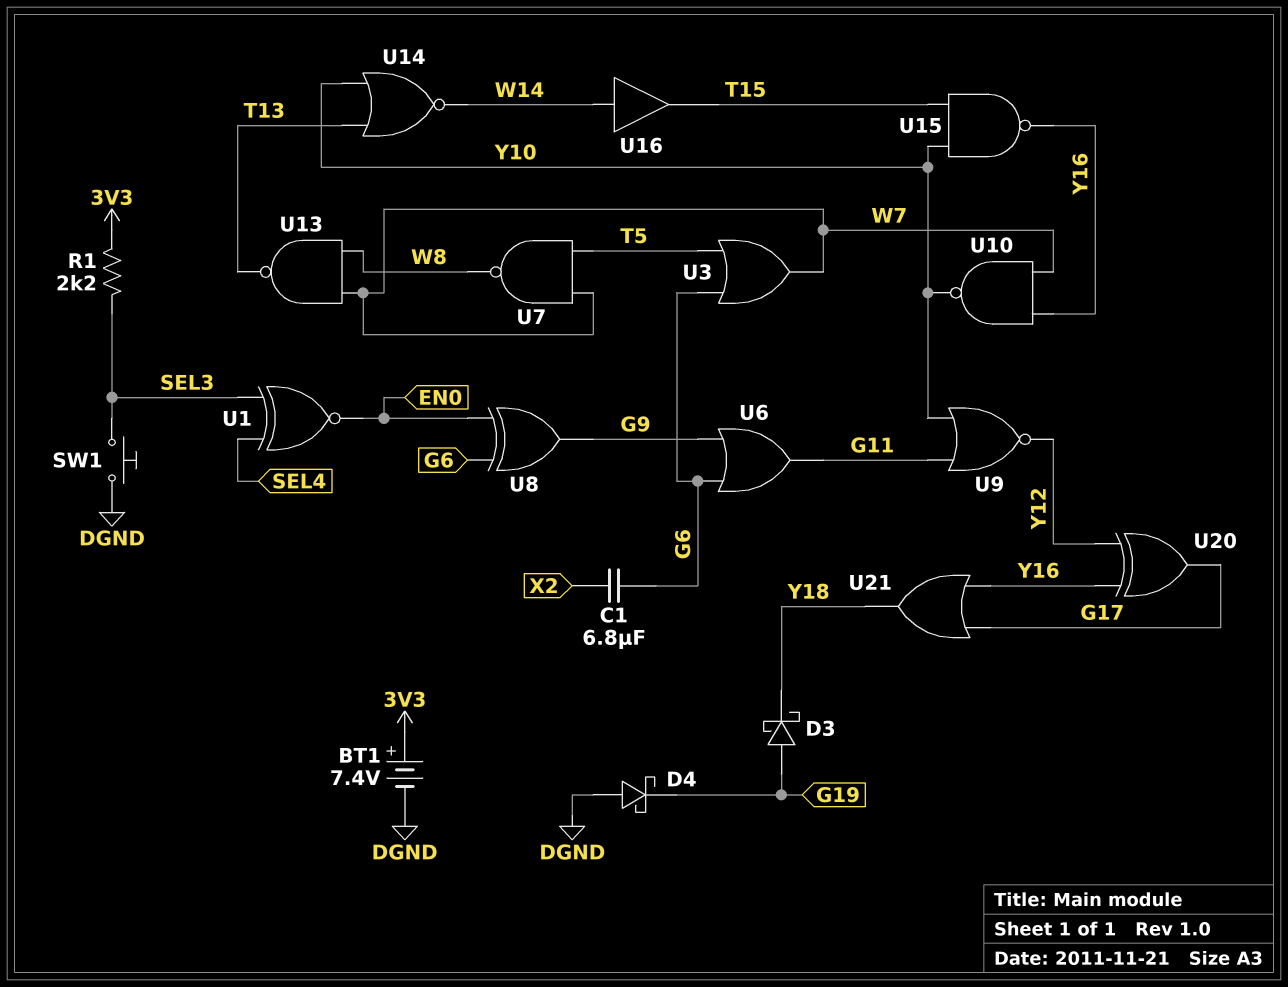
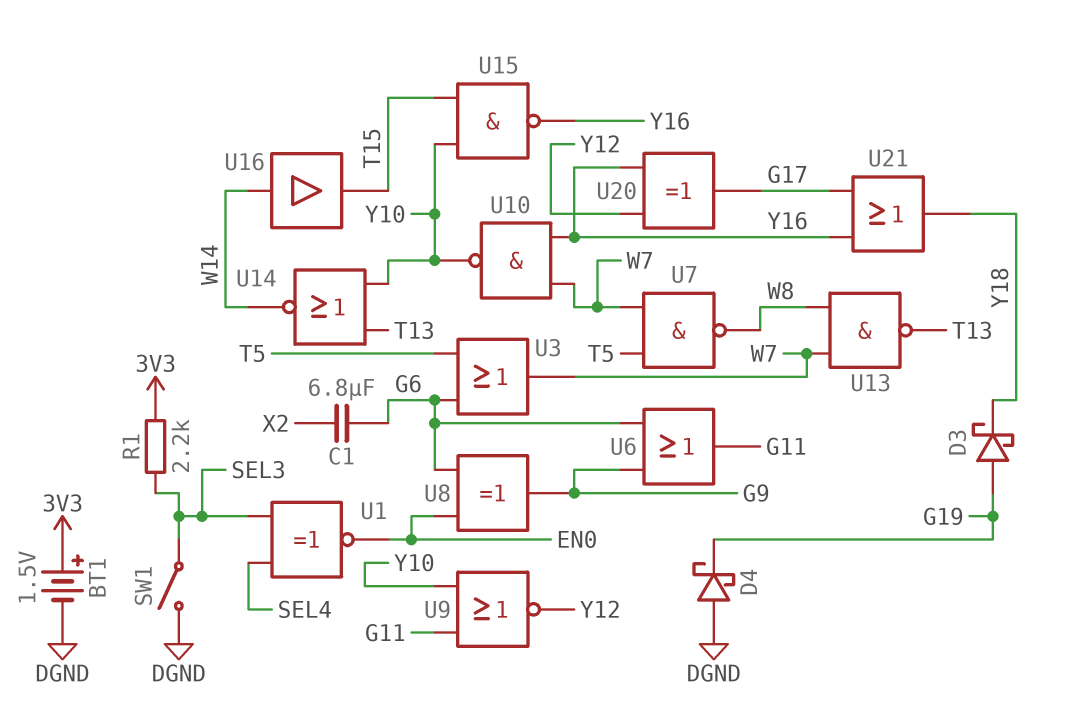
BT1: 7.4V (plus 3V3, minus DGND) -> 1.5V (plus 3V3, minus DGND)
SW1: button (DGND, SEL3) -> switch (DGND, SEL3)

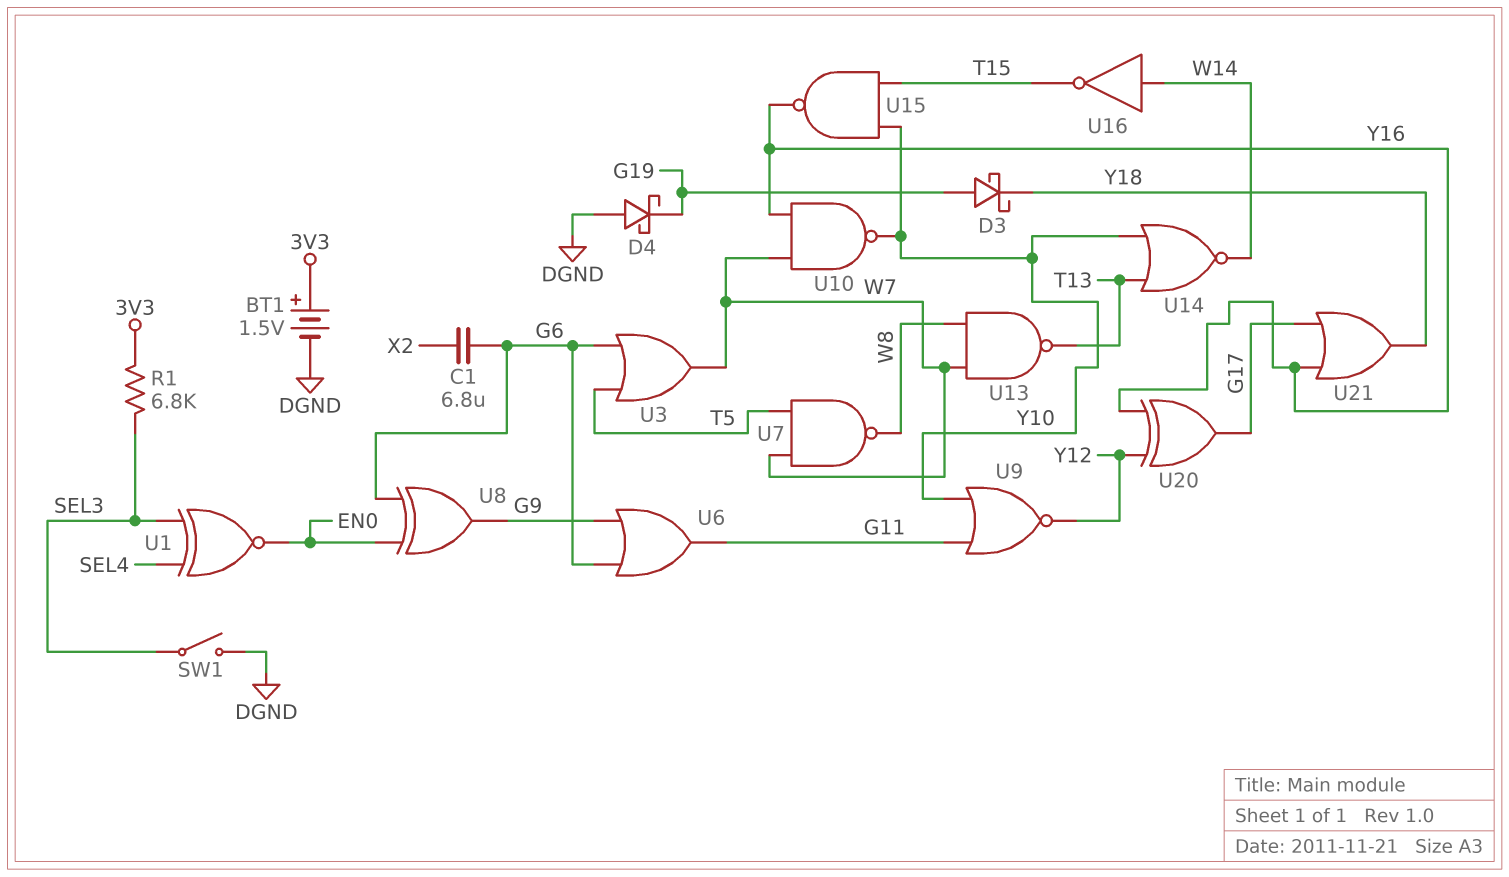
R1: 2.2k (3V3, SEL3) -> 6.8k (3V3, SEL3)
U16: buffer (in W14, out T15) -> NOT (in W14, out T15)

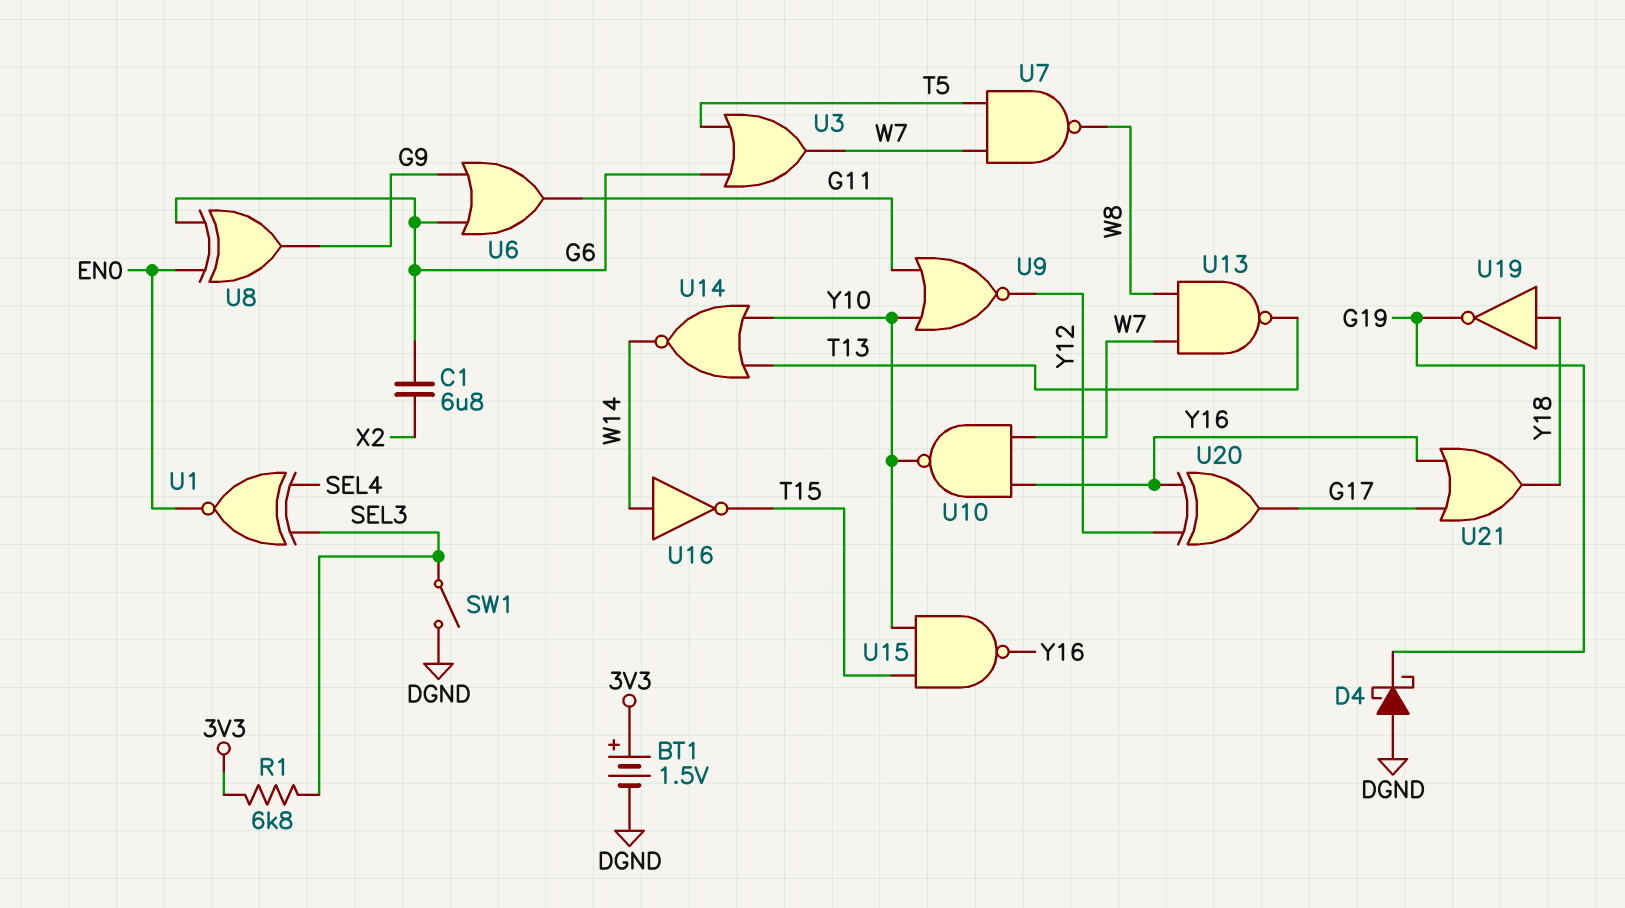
D3: schottky (A G19, K Y18) -> none
U19: none -> NOT (in Y18, out G19)

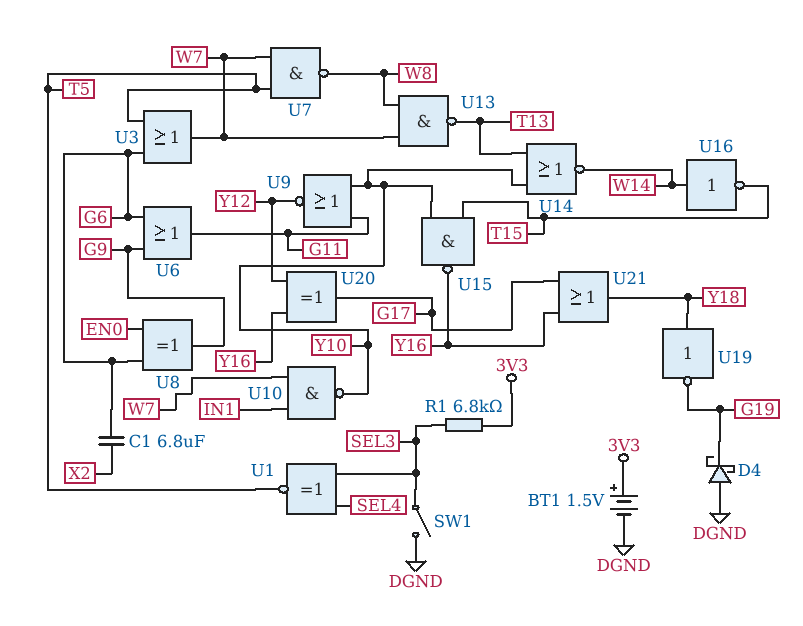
U1: XNOR (in SEL3, in SEL4, out EN0) -> XNOR (in SEL3, in SEL4, out T5)
U10: NAND (in W7, in Y16, out Y10) -> NAND (in IN1, in W7, out Y10)

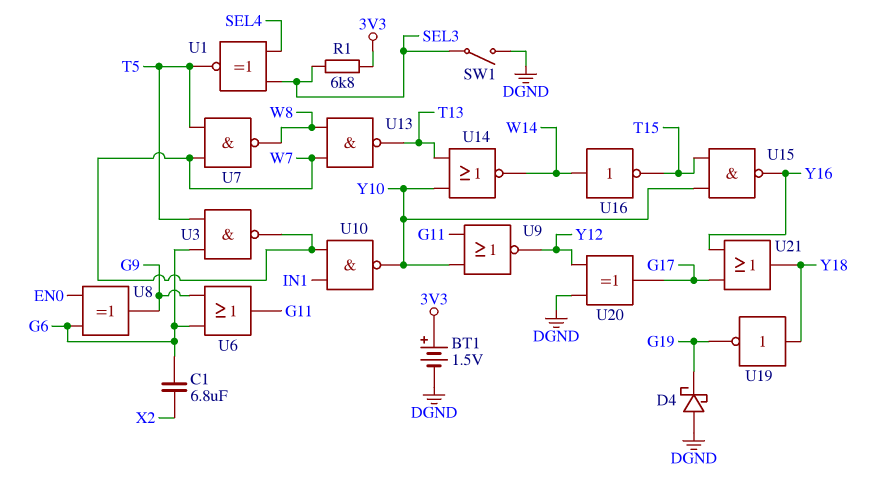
U3: OR (in G6, in T5, out W7) -> NAND (in G6, in T5, out W7)
U20: XOR (in Y12, in Y16, out G17) -> XOR (in DGND, in Y12, out G17)

